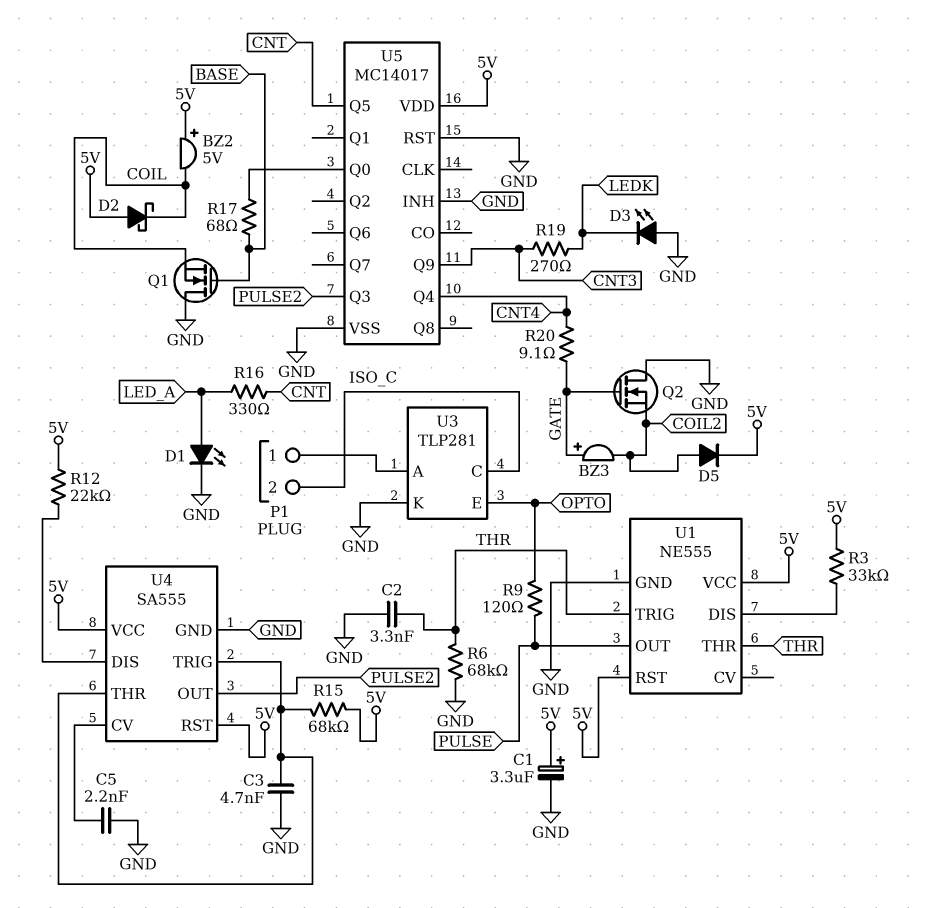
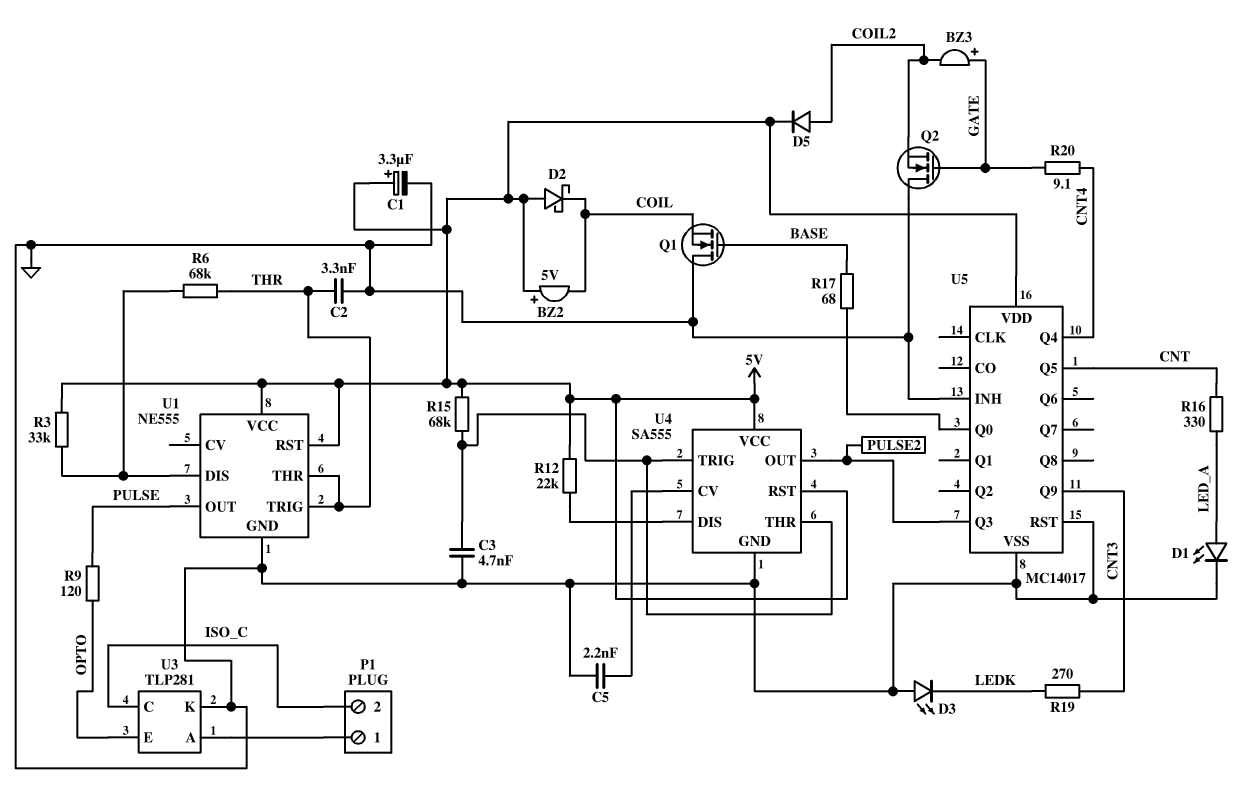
R6: 68k (GND, THR) -> 68k (THR, U1/DIS)

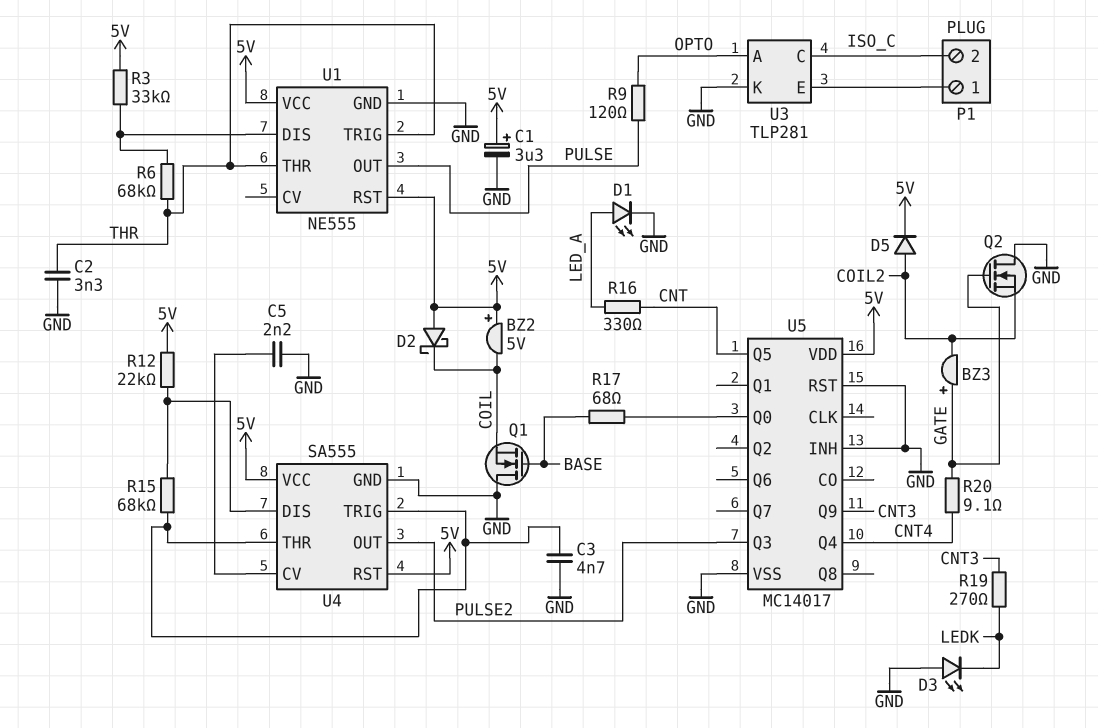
R15: 68k (5V, U4/THR) -> 68k (U4/DIS, U4/THR)
U3 pin A: P1/1 -> OPTO
U3 pin E: OPTO -> P1/1

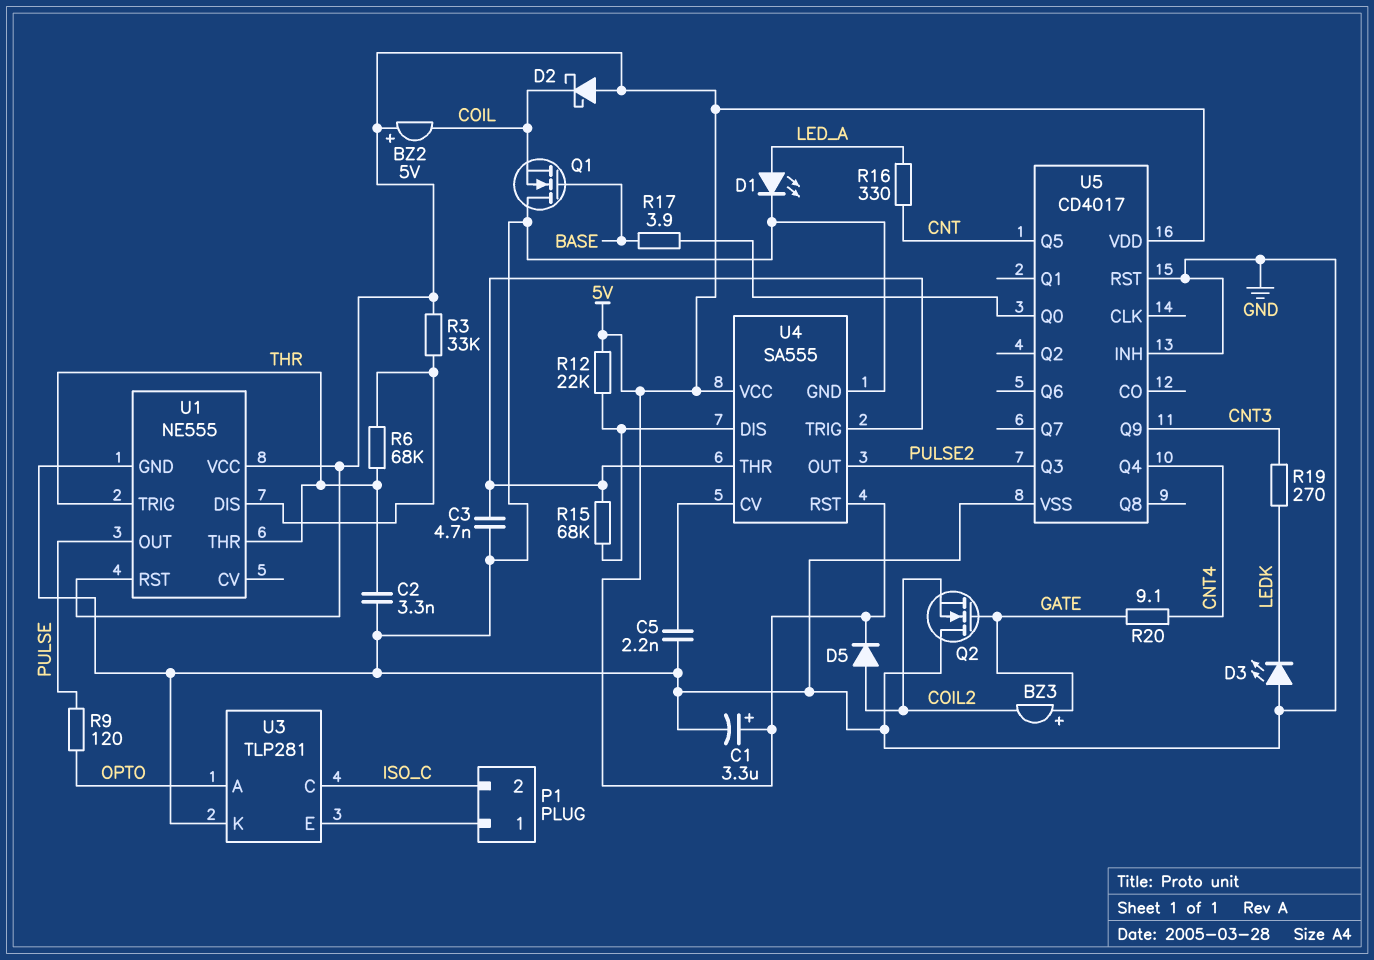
R17: 68 (BASE, U5/Q0) -> 3.9 (BASE, U5/Q0)
U5: MC14017 -> CD4017

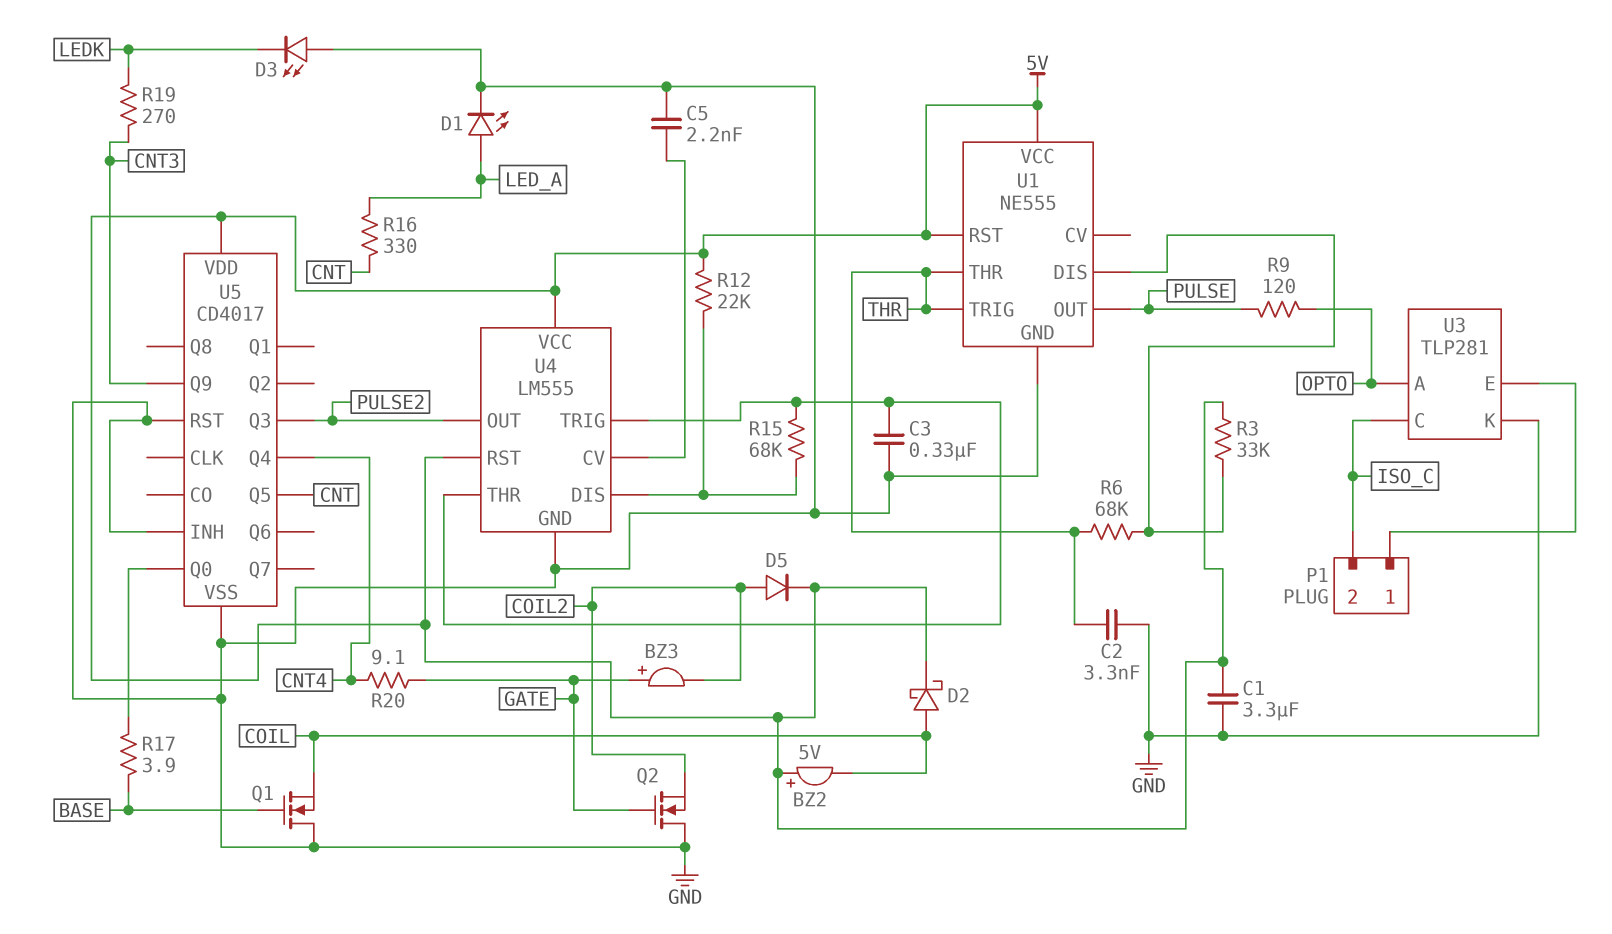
C1: 3.3uF (plus 5V, minus GND) -> 3.3uF (5V, GND)
C3: 4.7nF (GND, U4/THR) -> 330nF (GND, U4/THR)
D2: schottky (A 5V, K COIL) -> schottky (A COIL, K 5V)
U4: SA555 -> LM555

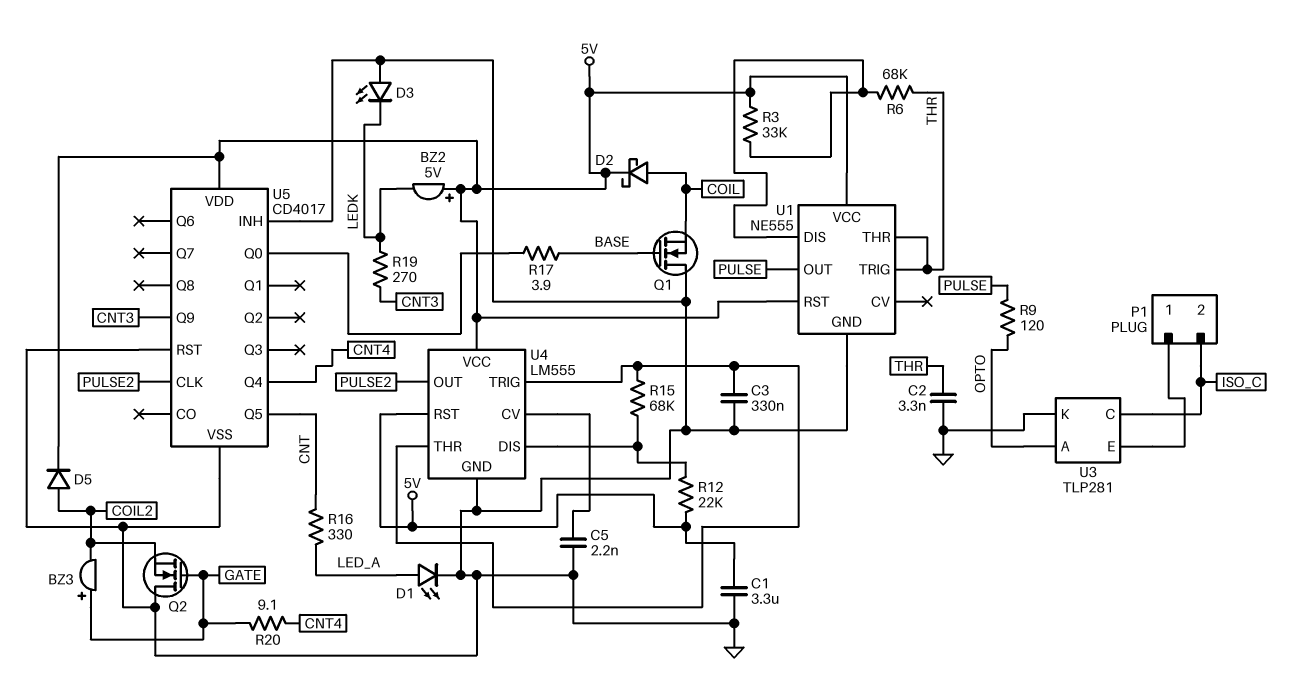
BZ2: buzzer 5V (plus 5V, minus COIL) -> buzzer 5V (plus 5V, minus LEDK)
U5 pin CLK: none -> PULSE2
U5 pin Q3: PULSE2 -> none

